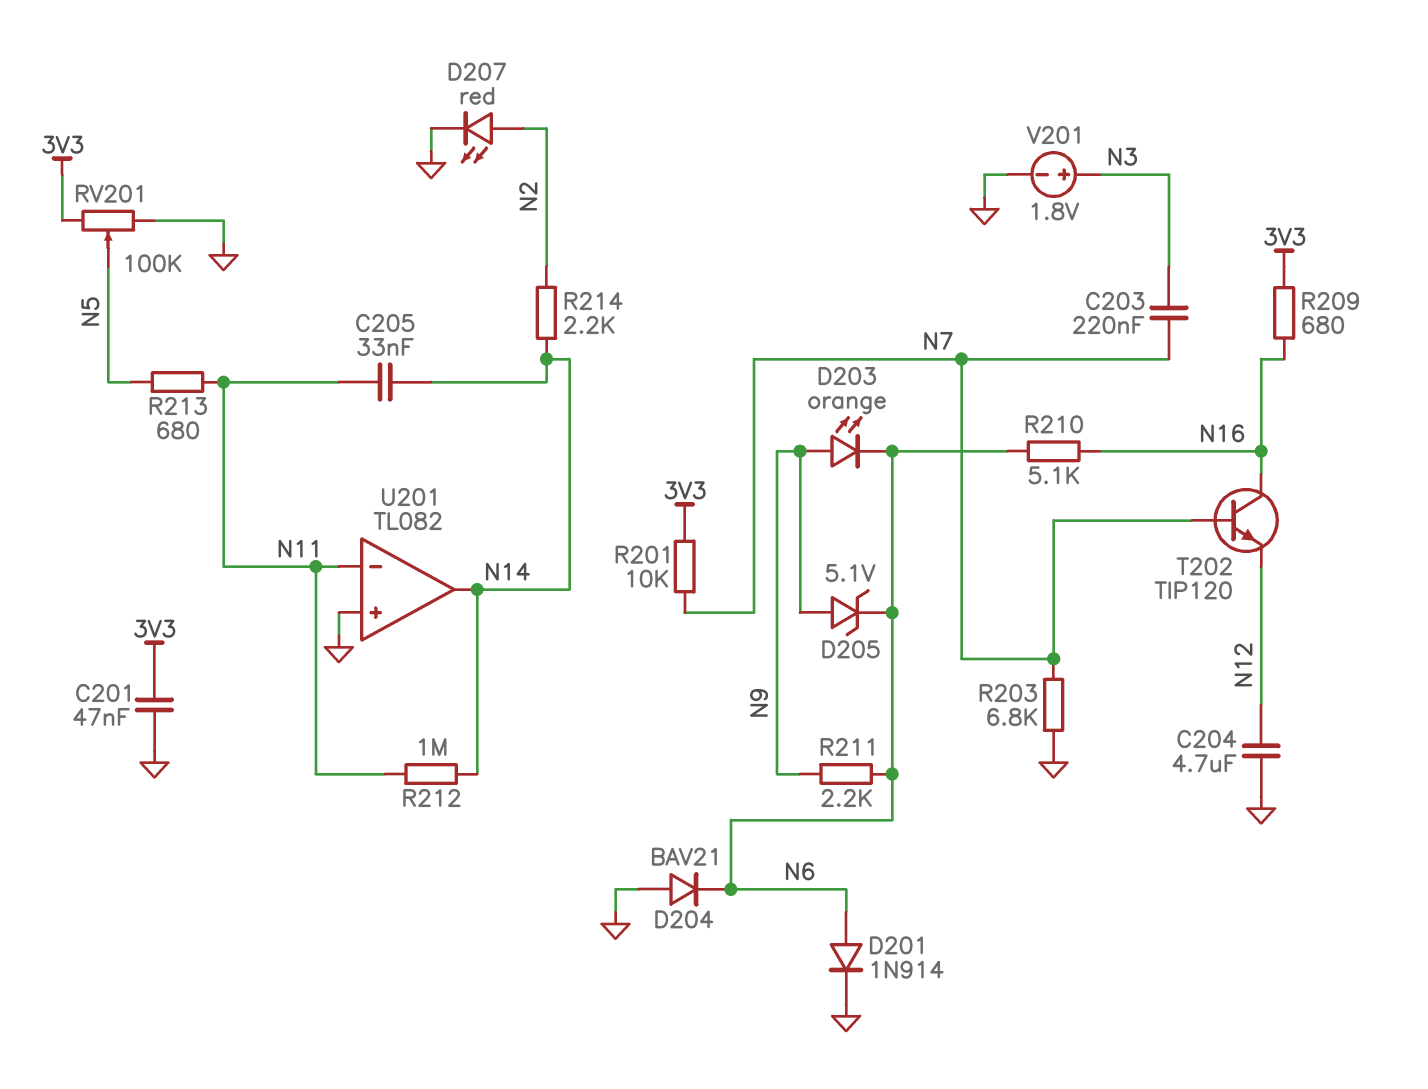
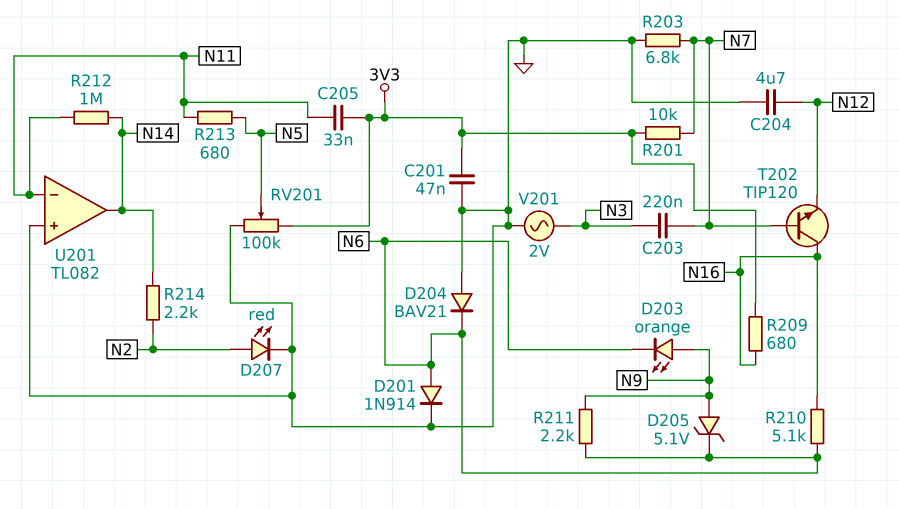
C205: 33nF (N11, N14) -> 33nF (3V3, N11)
V201: 1.8V (plus N3, minus GND) -> AC 2V (GND, N3)

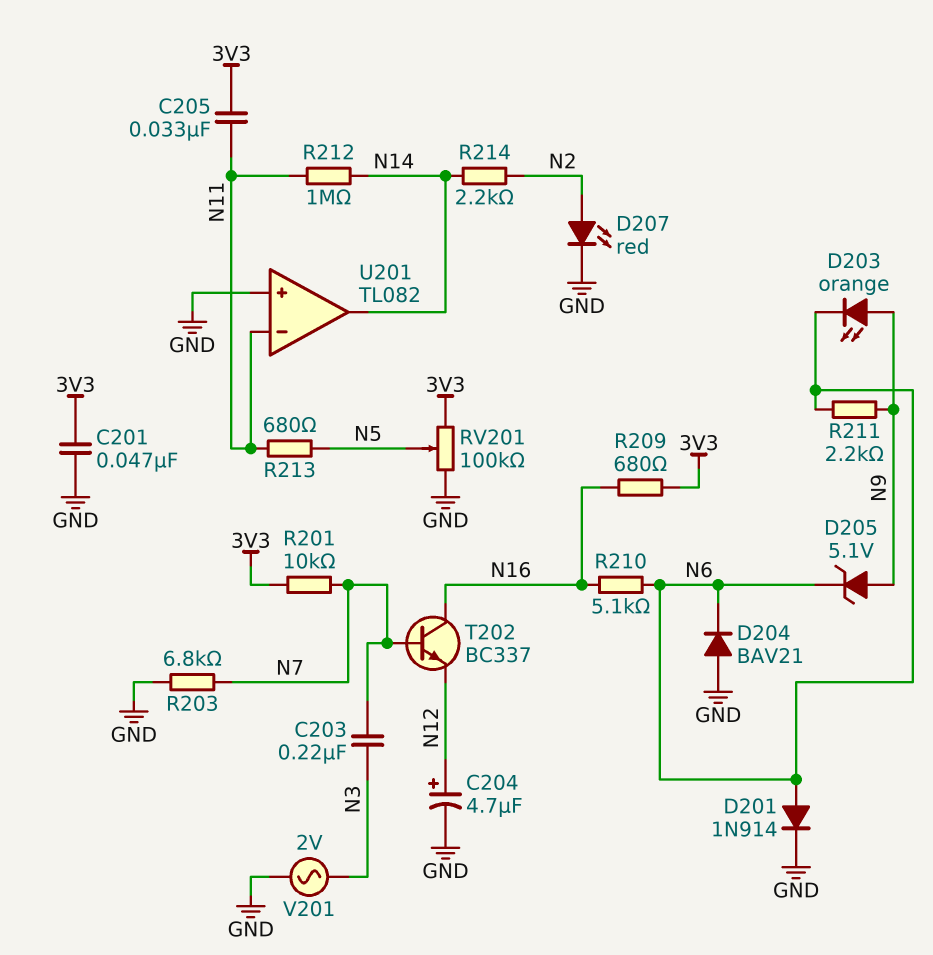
C204: 4.7uF (GND, N12) -> 4.7uF (plus N12, minus GND)
T202: NPN TIP120 (B N7, C N16, E N12) -> NPN BC337 (B N7, C N16, E N12)

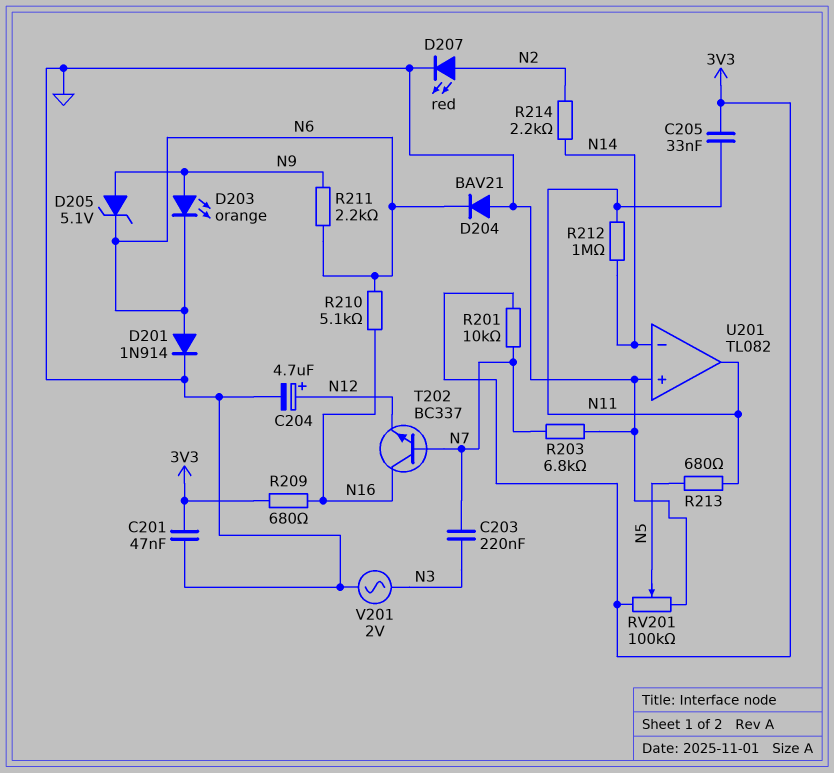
U201 pin in-: N11 -> N14
U201 pin out: N14 -> N11

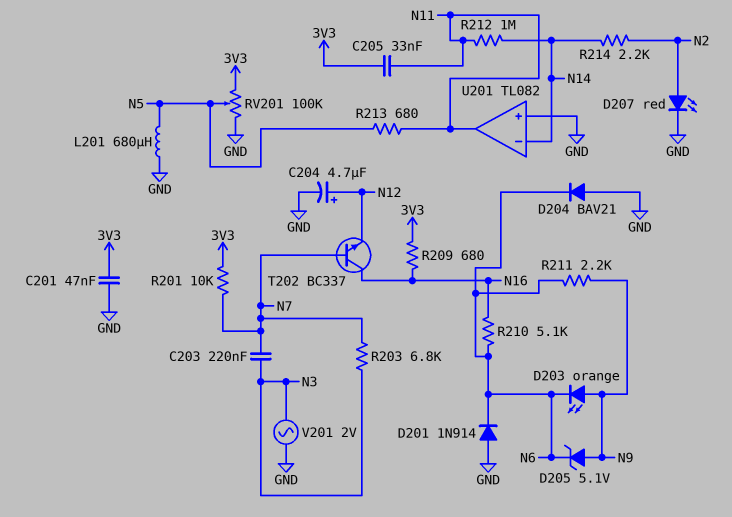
D201: diode 1N914 (A N6, K GND) -> diode 1N914 (A GND, K N6)
L201: none -> 680uH (GND, N5)
R203: 6.8k (GND, N7) -> 6.8k (N3, N7)

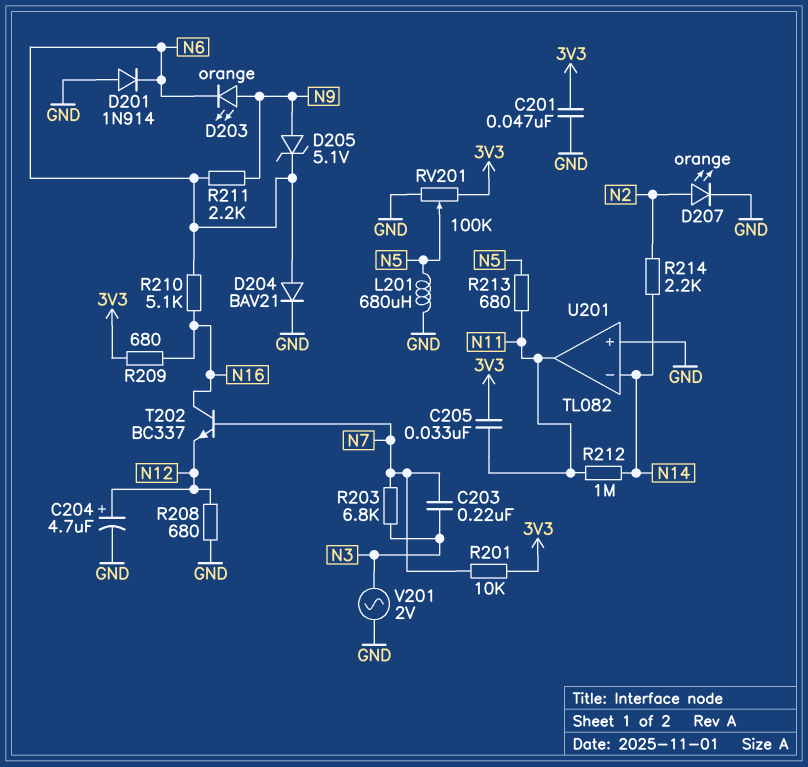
D204: diode BAV21 (A GND, K N6) -> diode BAV21 (A N6, K GND)
D207: LED red (A N2, K GND) -> LED orange (A N2, K GND)
R208: none -> 680 (GND, N12)

